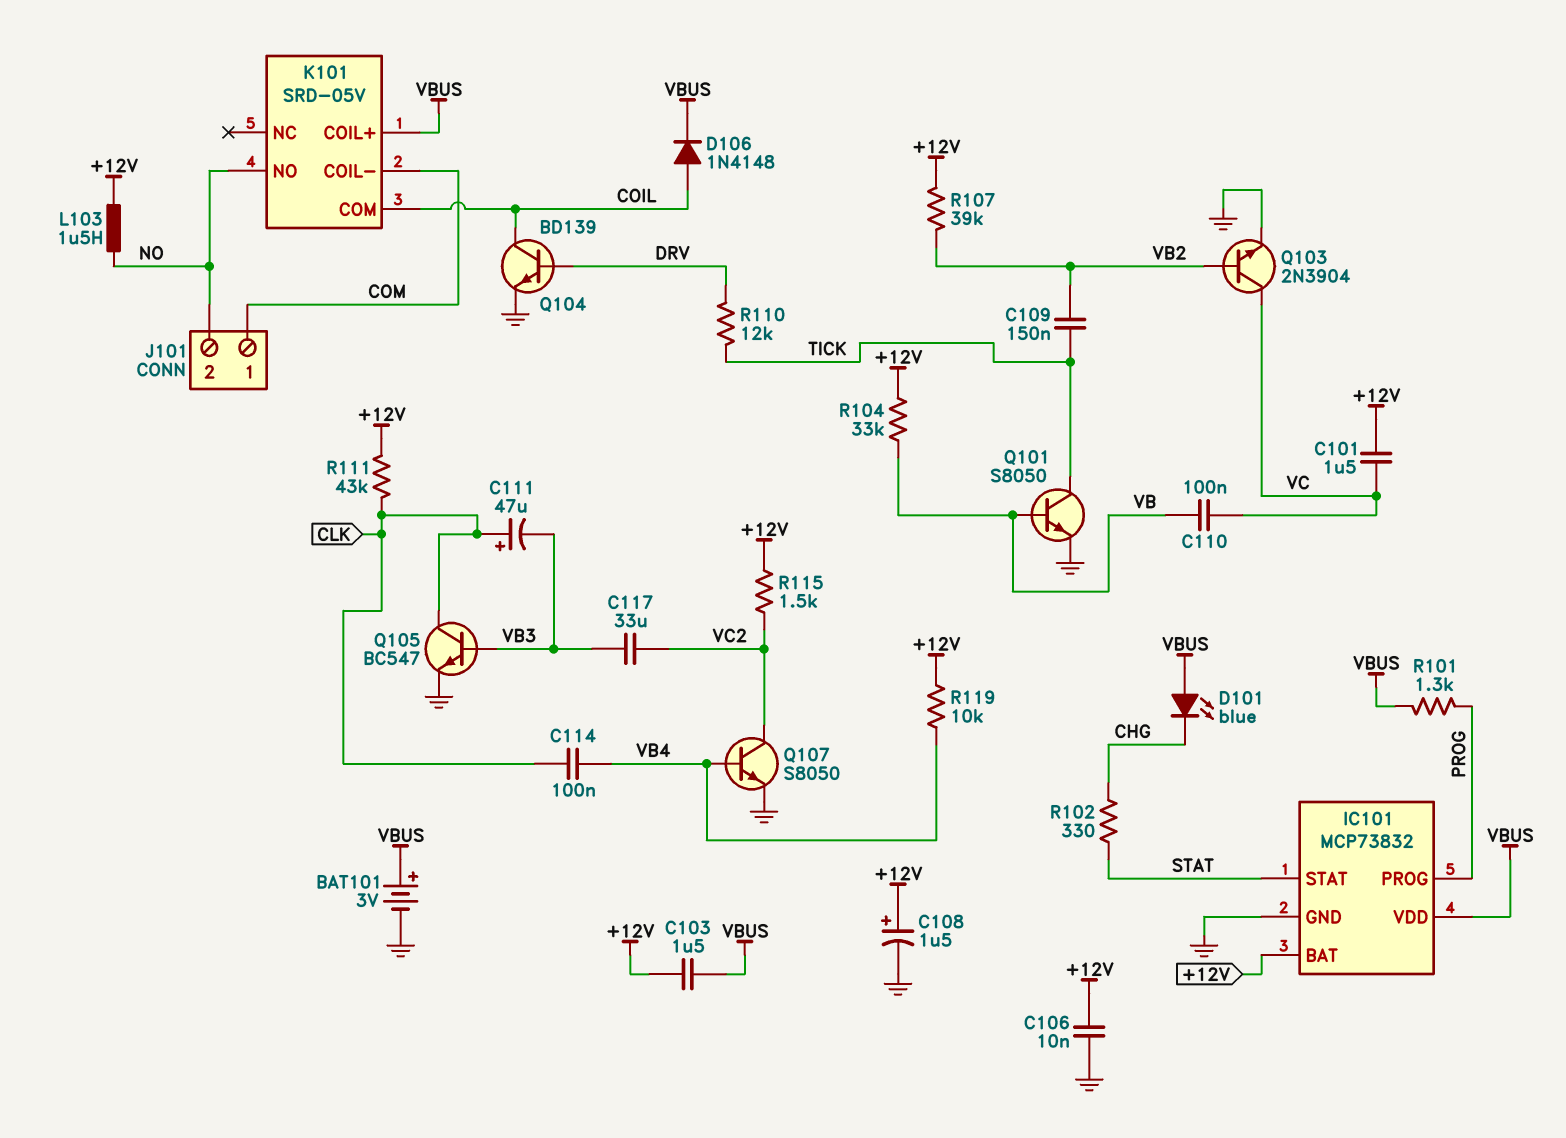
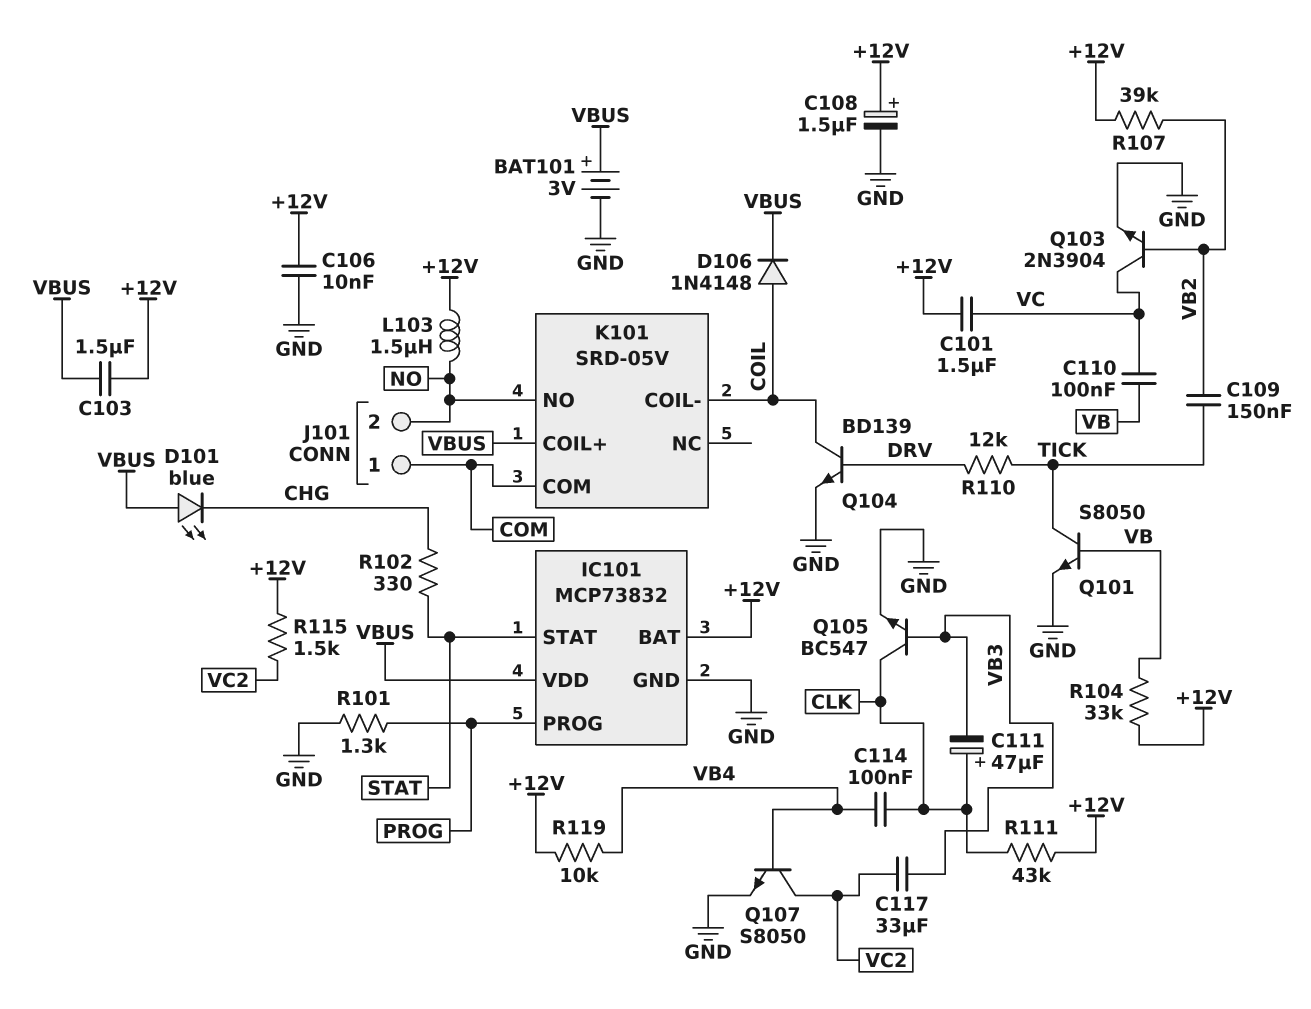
K101 pin COIL-: COM -> COIL
K101 pin COM: COIL -> COM
R101: 1.3k (PROG, VBUS) -> 1.3k (GND, PROG)

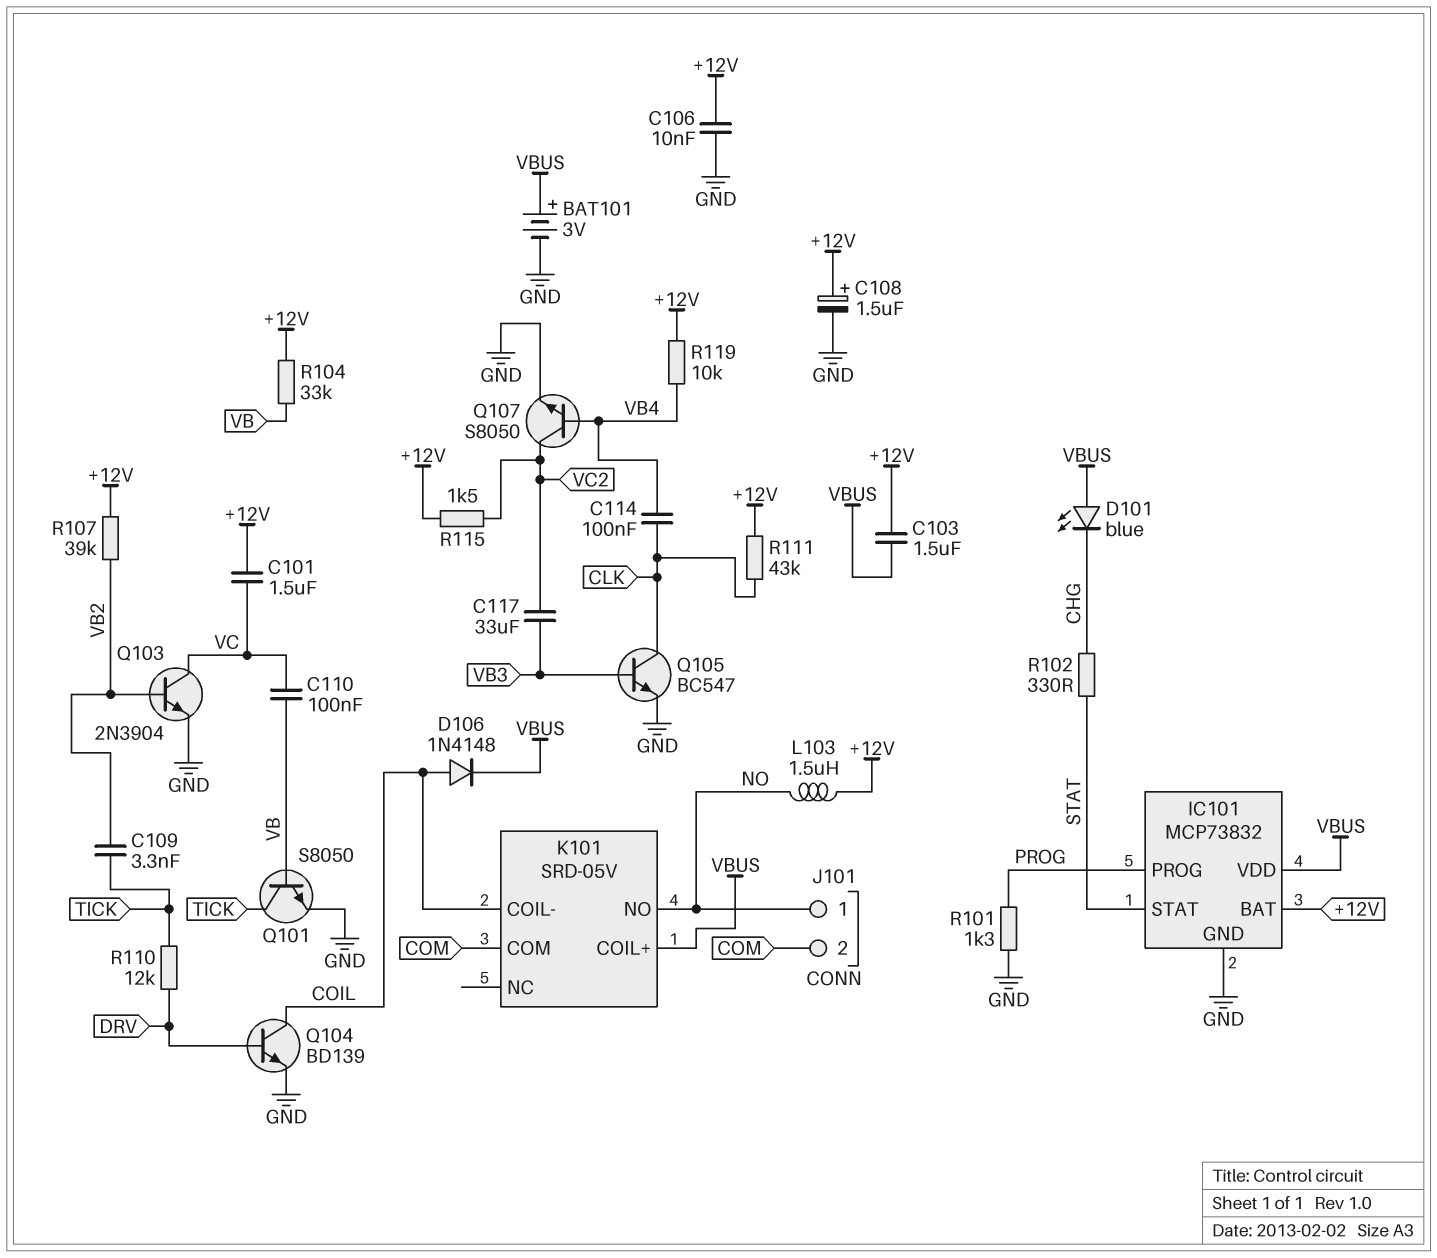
C109: 150nF (TICK, VB2) -> 3.3nF (TICK, VB2)
C111: 47uF (plus CLK, minus VB3) -> none
J101 pin 1: COM -> NO
J101 pin 2: NO -> COM

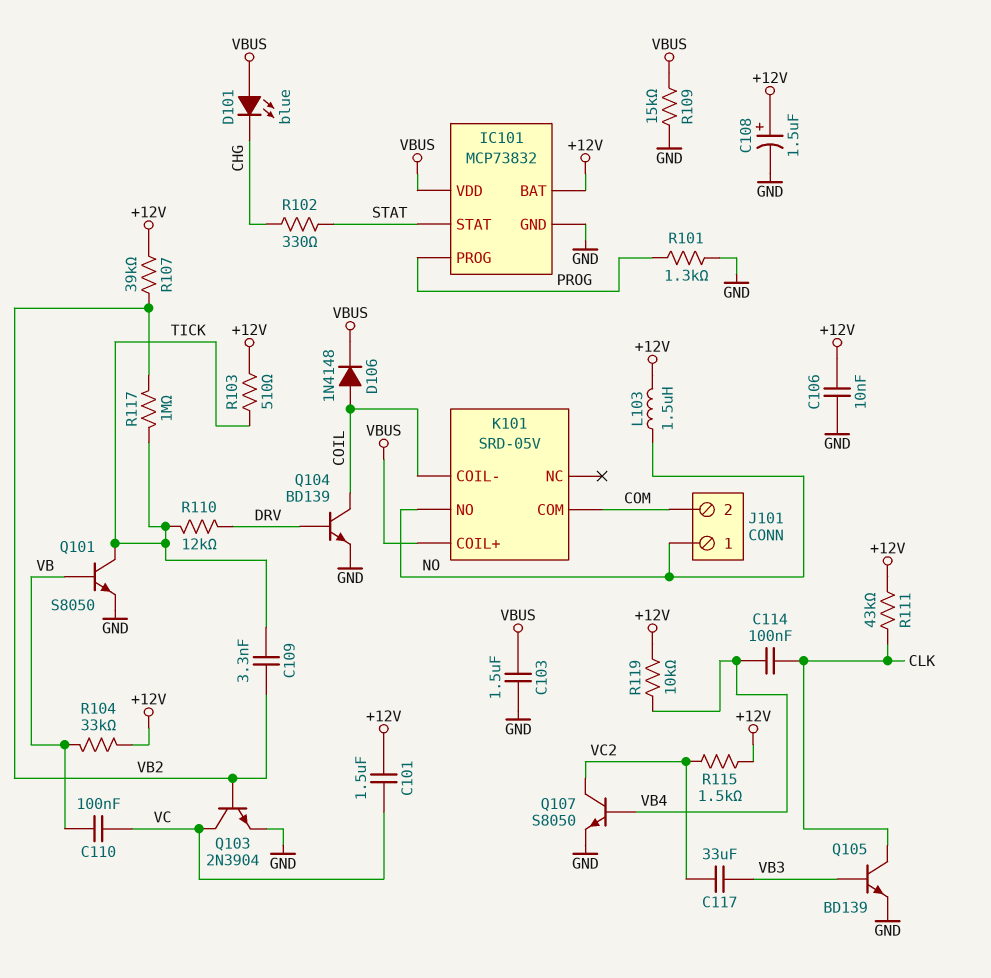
BAT101: 3V (plus VBUS, minus GND) -> none
C103: 1.5uF (+12V, VBUS) -> 1.5uF (GND, VBUS)
Q105: NPN BC547 (B VB3, C CLK, E GND) -> NPN BD139 (B VB3, C CLK, E GND)
R103: none -> 510 (+12V, TICK)
R109: none -> 15k (GND, VBUS)
R117: none -> 1M (TICK, VB2)

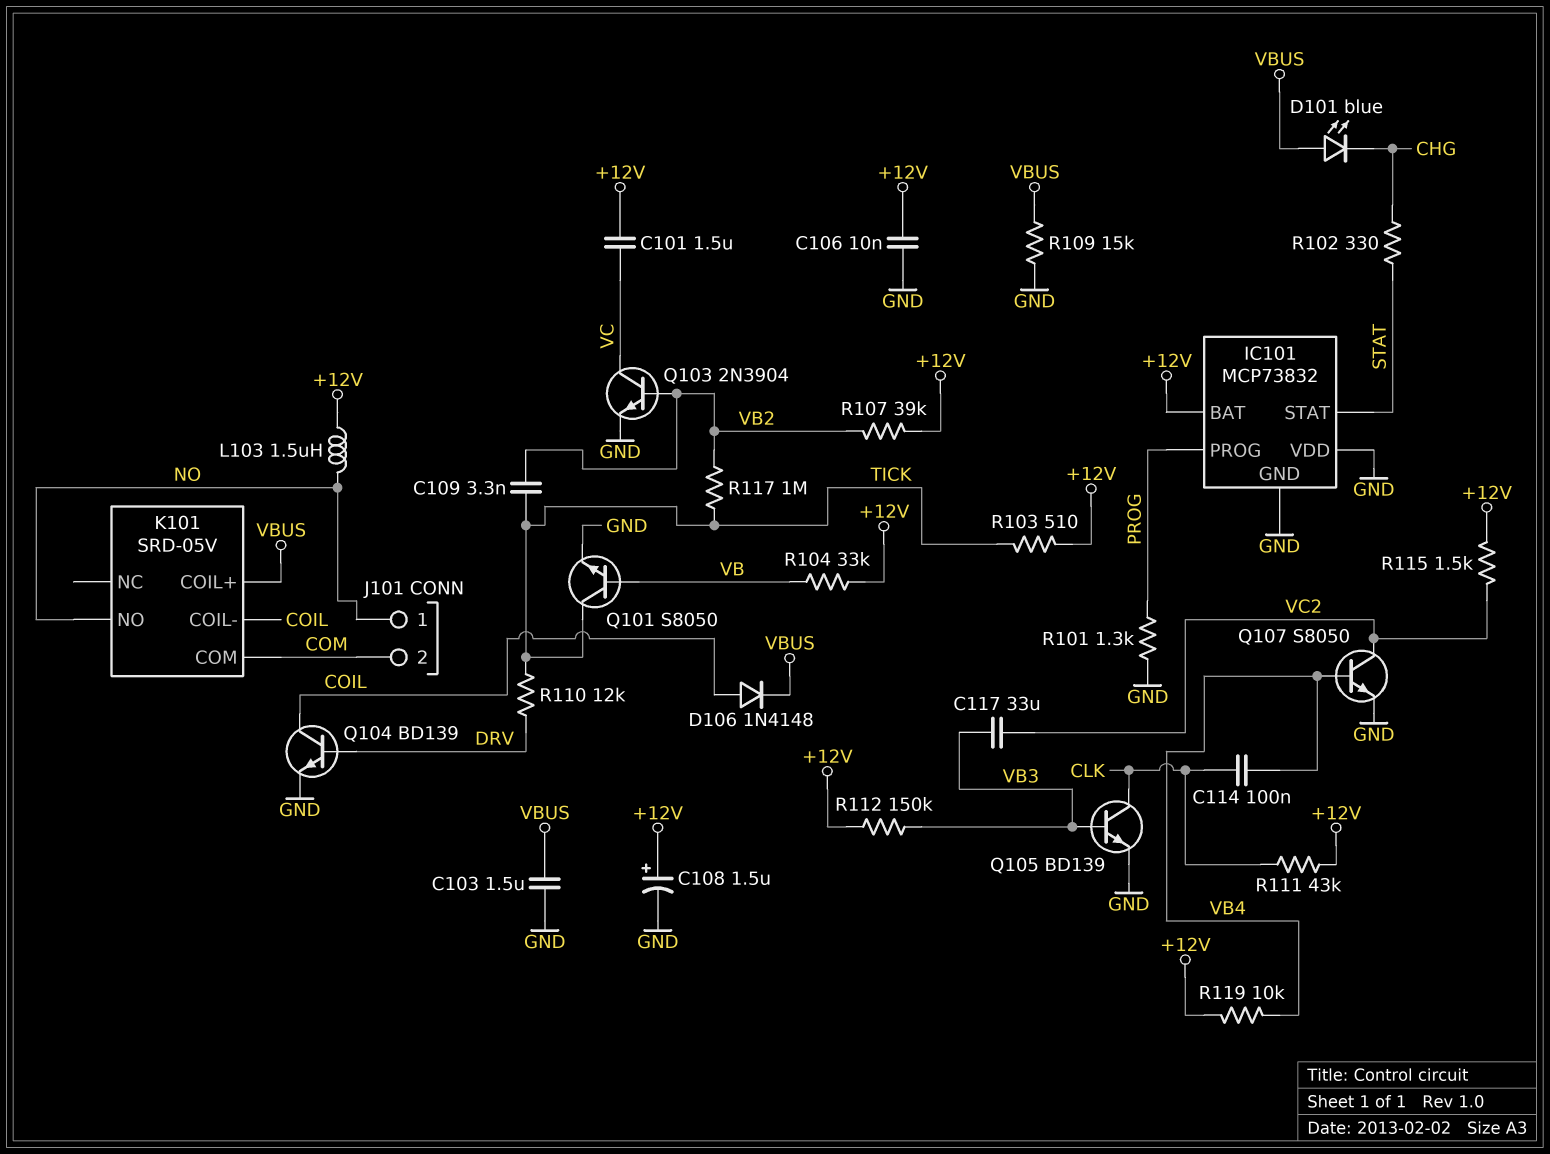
C110: 100nF (VB, VC) -> none
IC101 pin VDD: VBUS -> GND
R112: none -> 150k (+12V, VB3)

